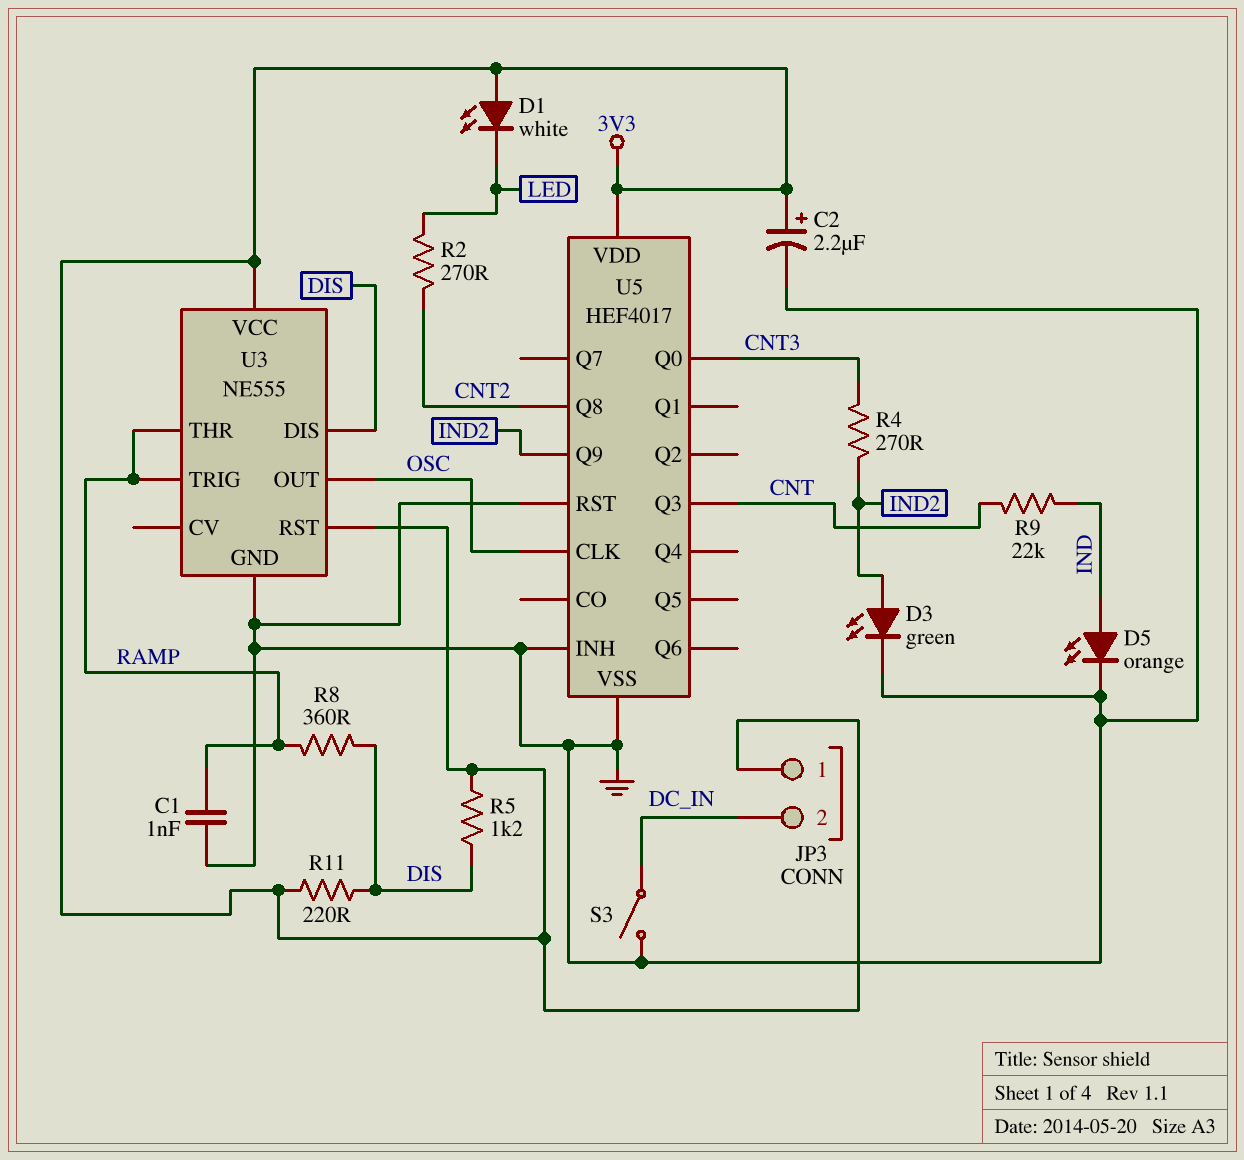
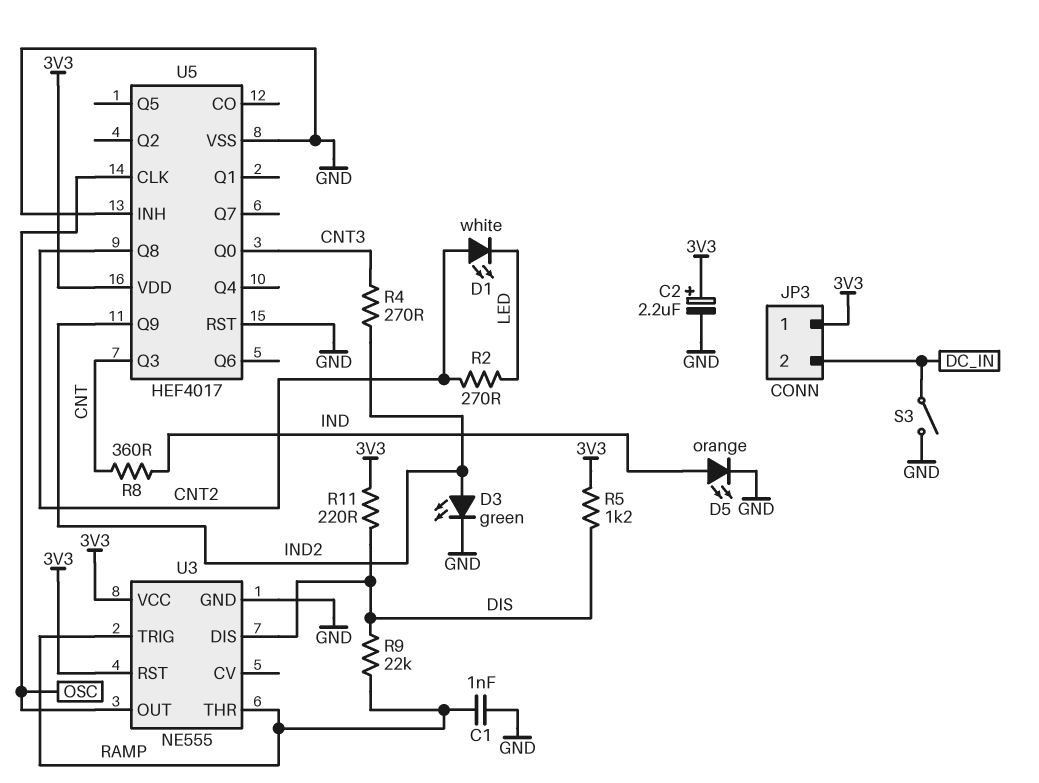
D1: LED white (A 3V3, K LED) -> LED white (A CNT2, K LED)
R8: 360 (DIS, RAMP) -> 360 (CNT, IND)
R9: 22k (CNT, IND) -> 22k (DIS, RAMP)

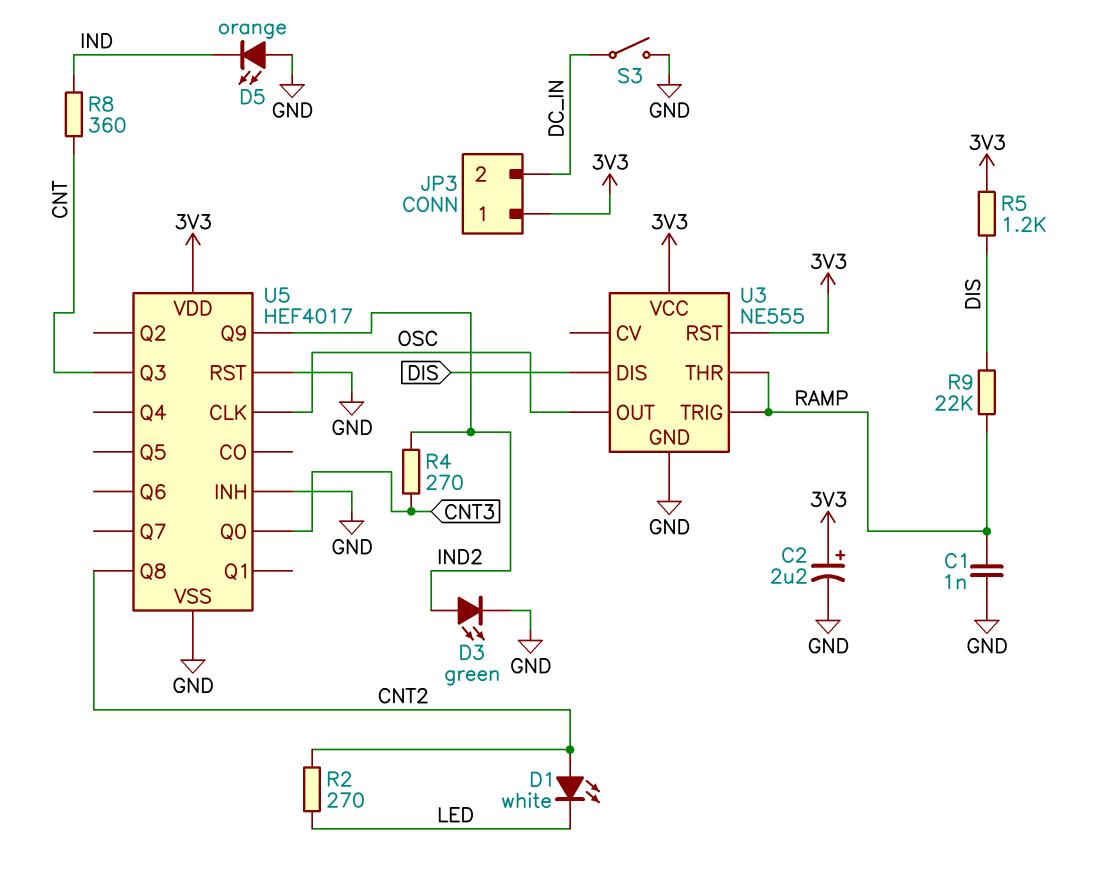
D5: LED orange (A IND, K GND) -> LED orange (A GND, K IND)
R11: 220 (3V3, DIS) -> none

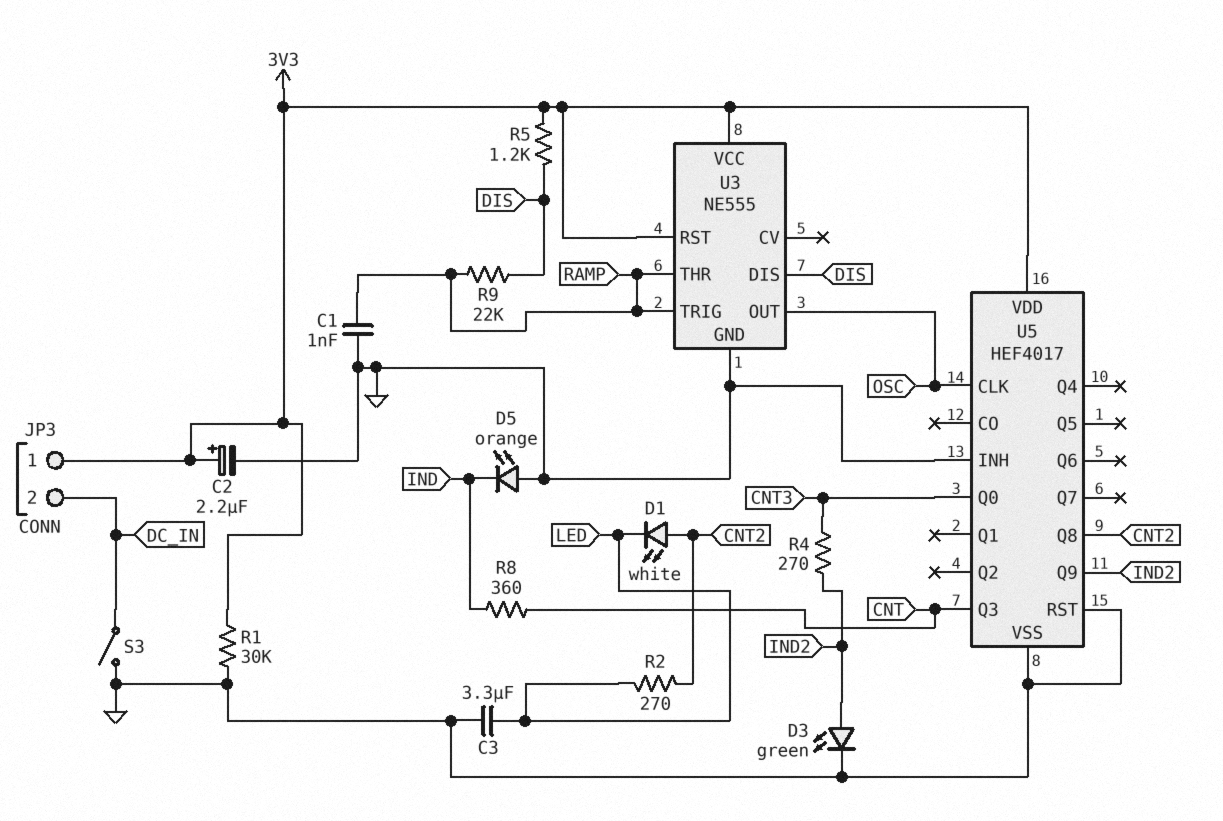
C3: none -> 3.3uF (GND, LED)
R1: none -> 30k (3V3, GND)

